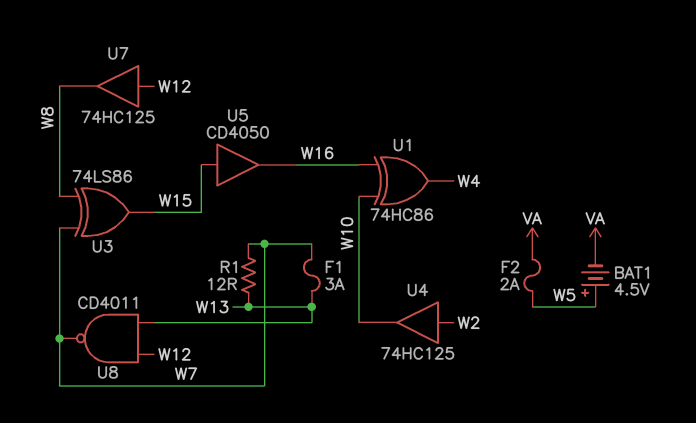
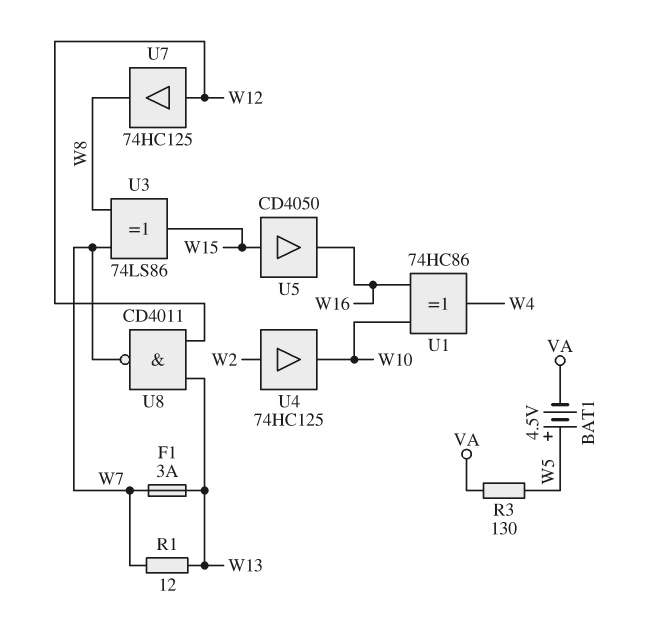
F2: 2A (VA, W5) -> none
R3: none -> 130 (VA, W5)

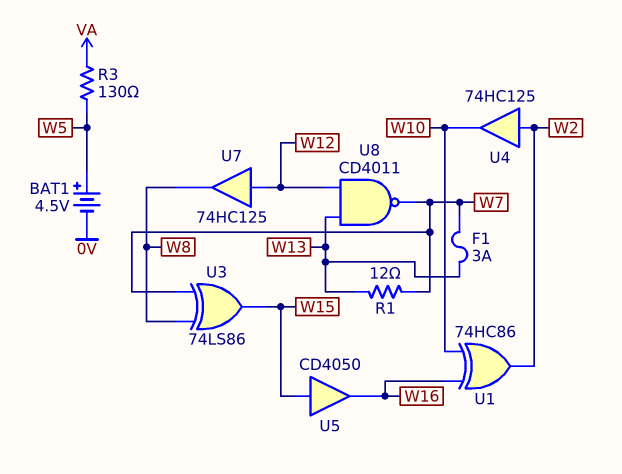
BAT1: 4.5V (plus W5, minus VA) -> 4.5V (plus W5, minus 0V)
U1: XOR 74HC86 (in W10, in W16, out W4) -> XOR 74HC86 (in W10, in W16, out W2)

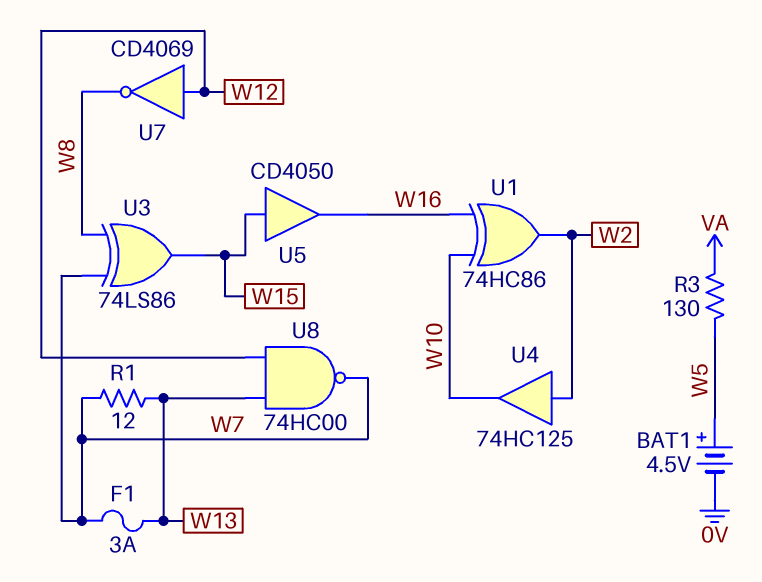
U7: buffer 74HC125 (in W12, out W8) -> NOT CD4069 (in W12, out W8)
U8: NAND CD4011 (in W12, in W13, out W7) -> NAND 74HC00 (in W12, in W13, out W7)

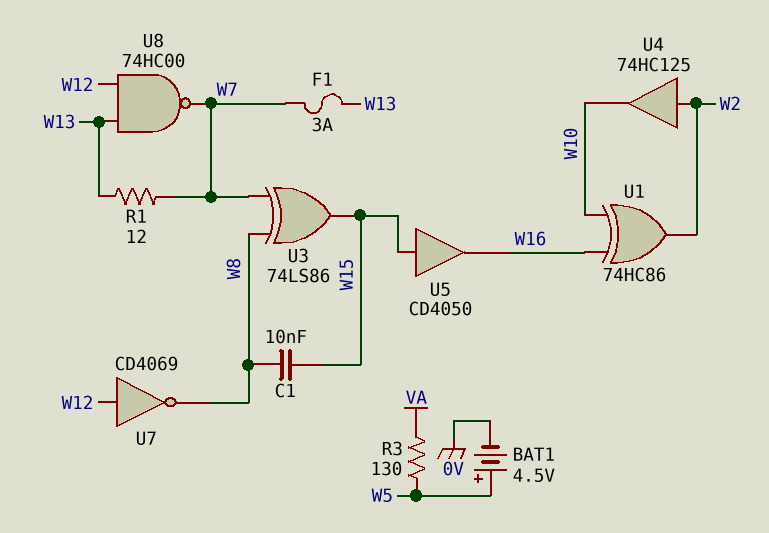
C1: none -> 10nF (W8, W15)

